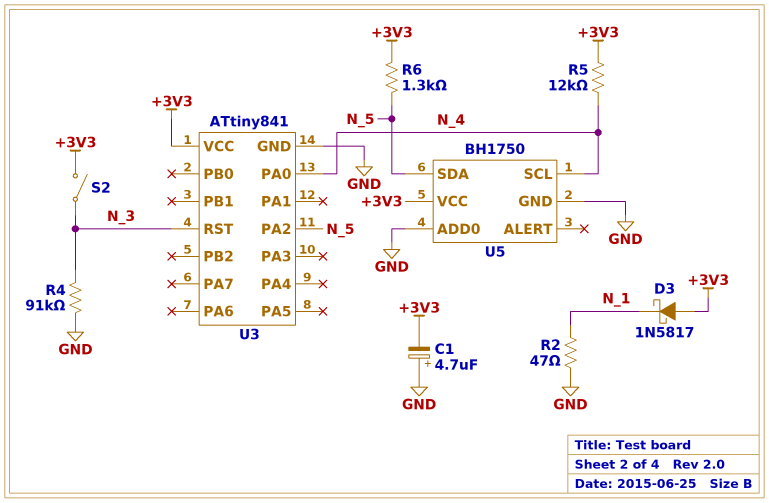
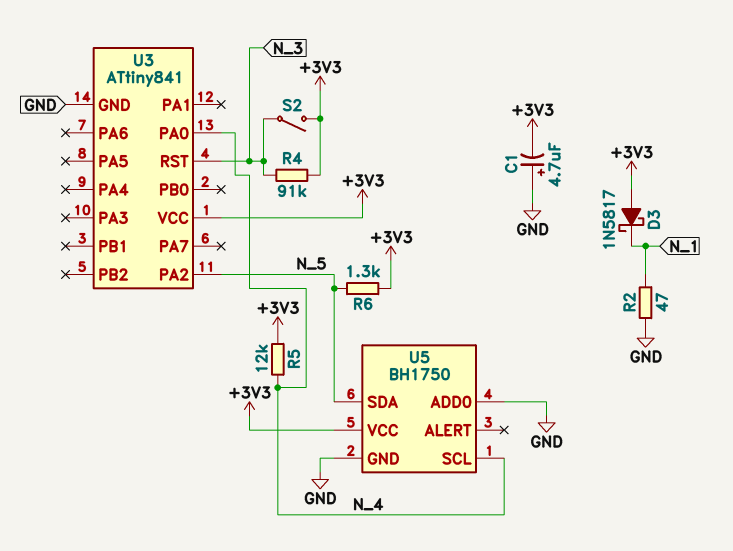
R4: 91k (GND, N_3) -> 91k (+3V3, N_3)

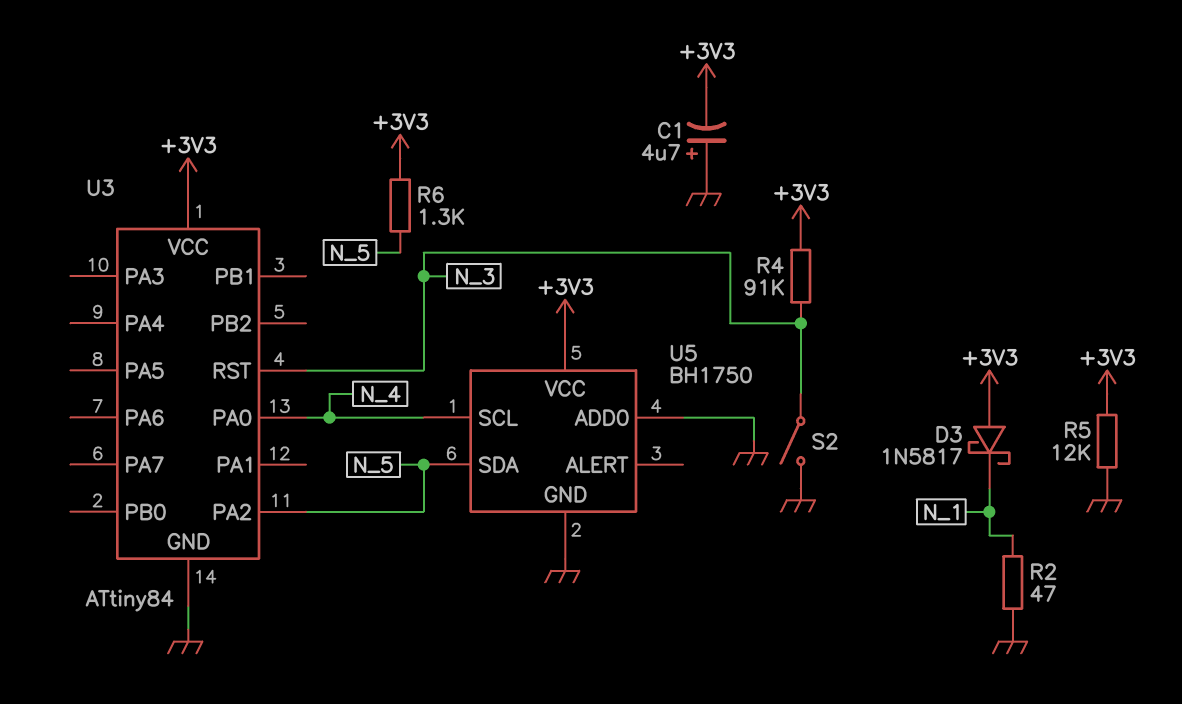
R5: 12k (+3V3, N_4) -> 12k (+3V3, GND)
S2: switch (+3V3, N_3) -> switch (GND, N_3)
U3: ATtiny841 -> ATtiny84

